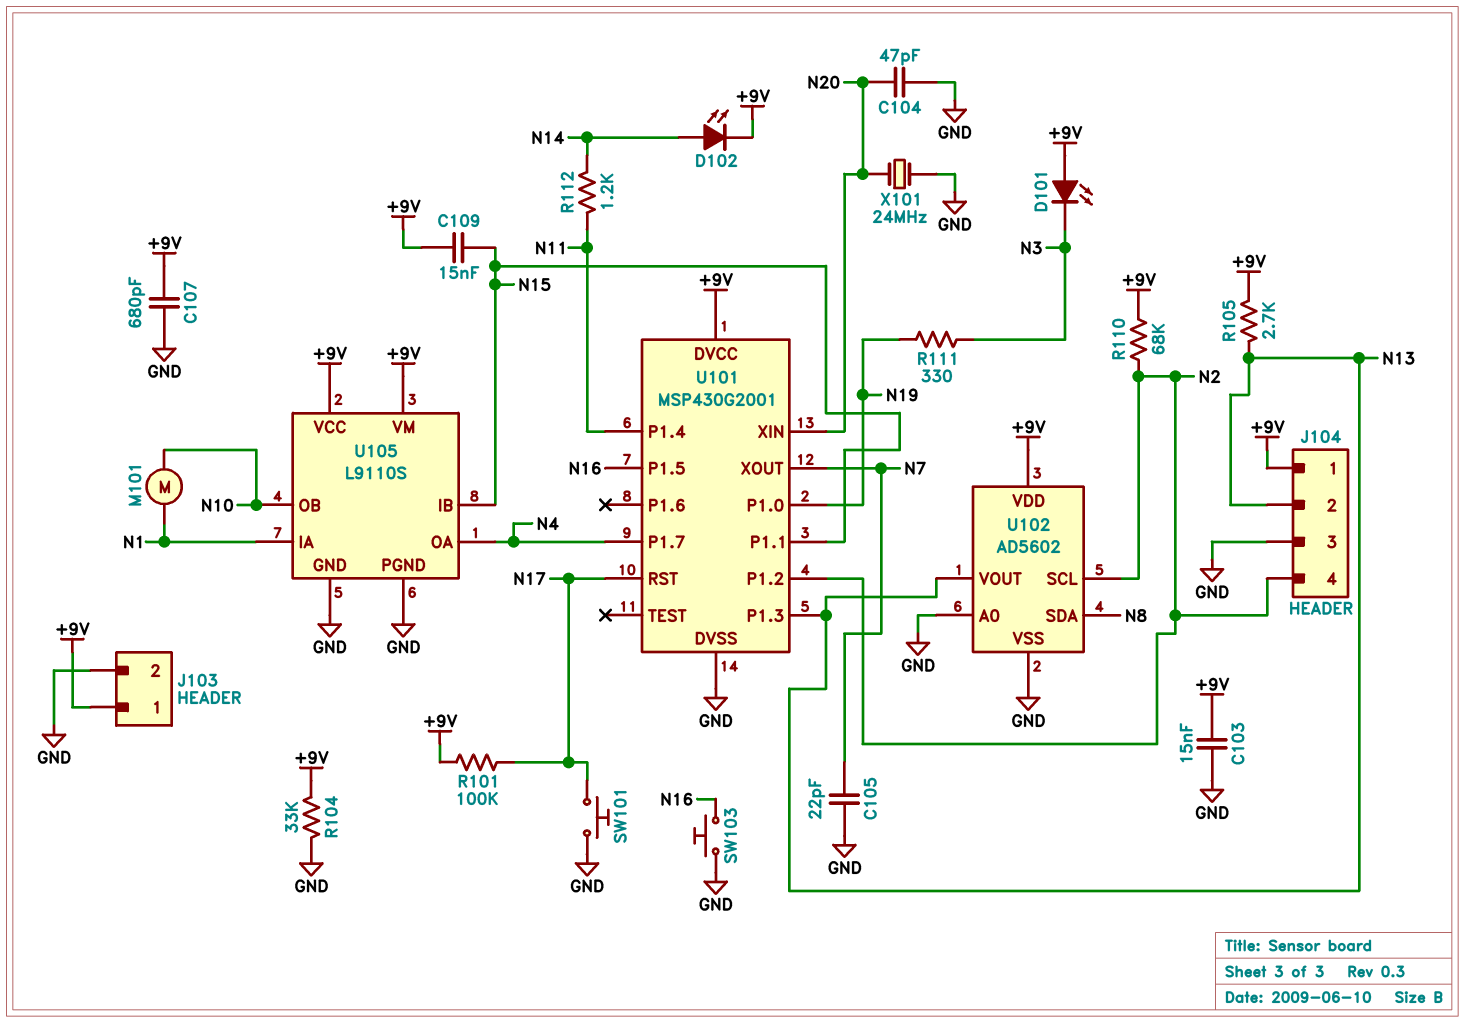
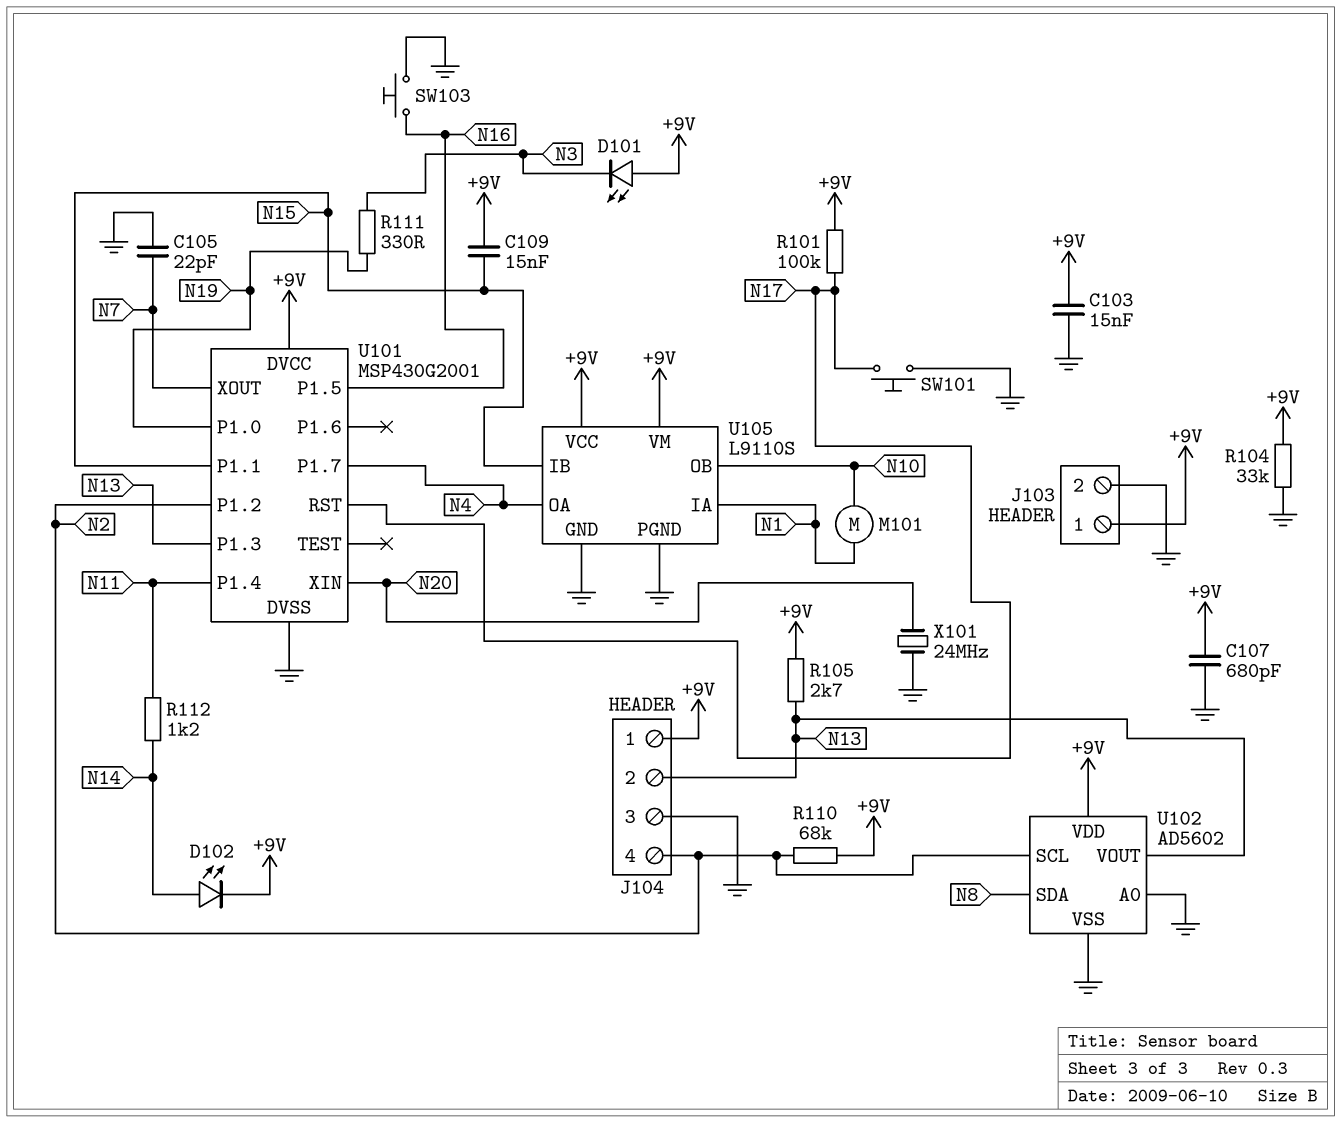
C104: 47pF (GND, N20) -> none

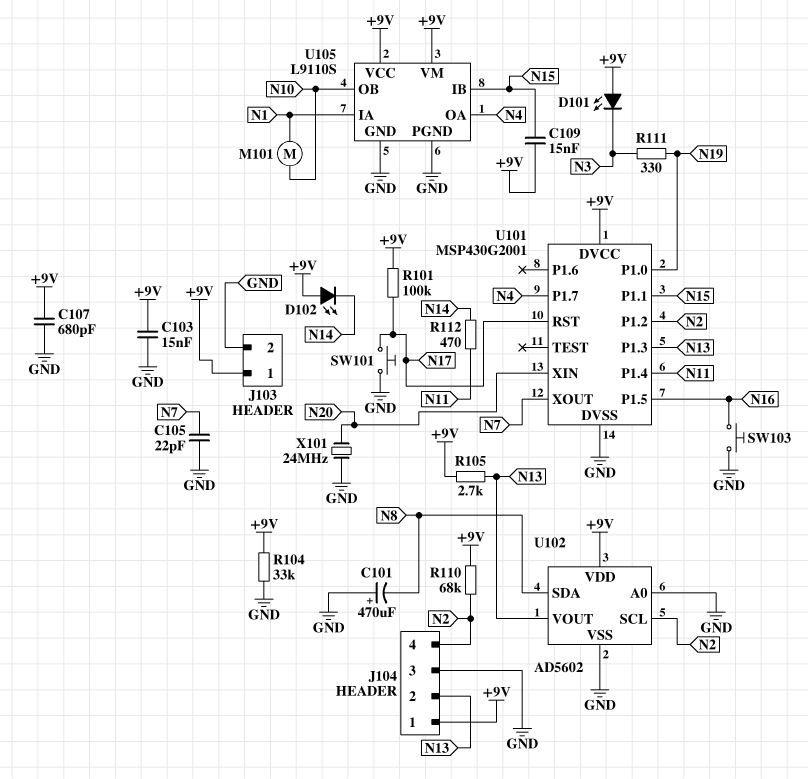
C101: none -> 470uF (plus GND, minus N8)
D102: LED (A N14, K +9V) -> LED (A +9V, K N14)
R112: 1.2k (N11, N14) -> 470 (N11, N14)

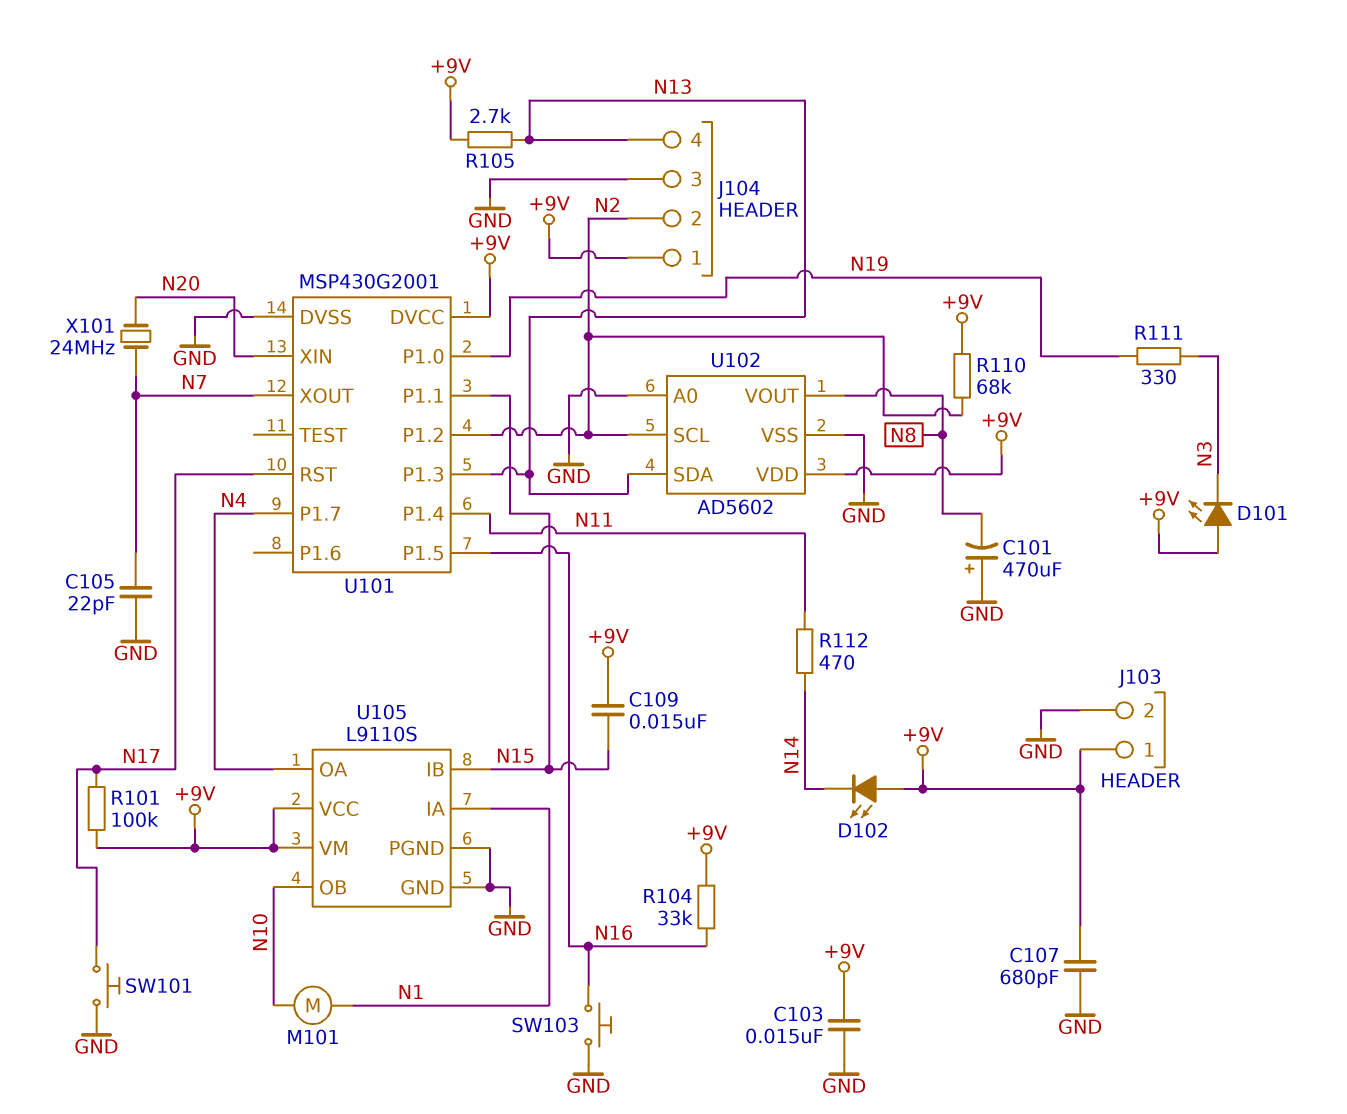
J104 pin 2: N13 -> N2
J104 pin 4: N2 -> N13
R104: 33k (+9V, GND) -> 33k (+9V, N16)
U102 pin SDA: N8 -> N13
U102 pin VOUT: N13 -> N8
X101: 24MHz (GND, N20) -> 24MHz (N7, N20)

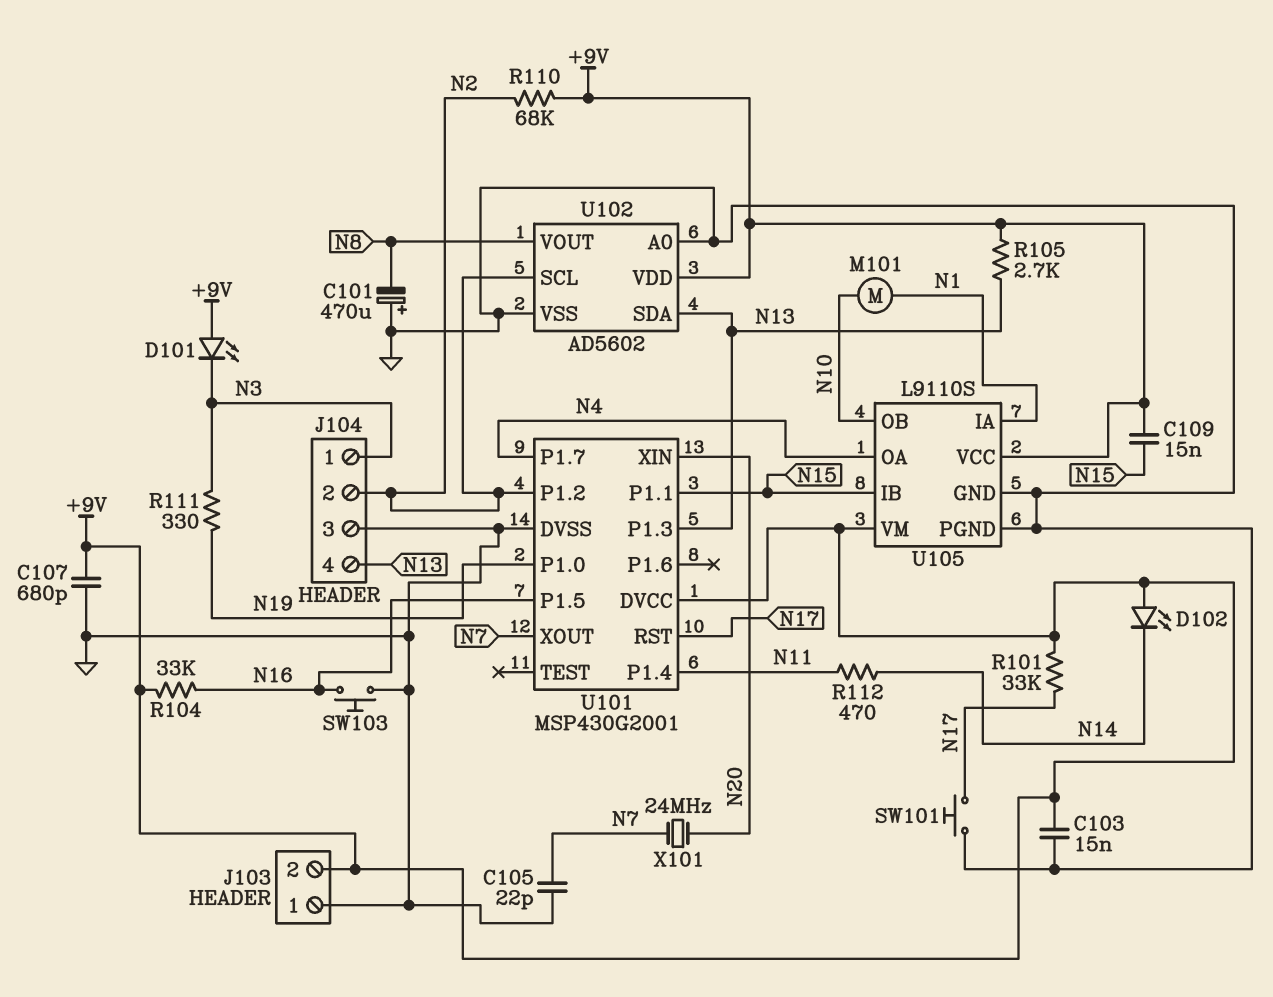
J103 pin 1: +9V -> GND
J103 pin 2: GND -> +9V
J104 pin 1: +9V -> N3
R101: 100k (+9V, N17) -> 33k (+9V, N17)

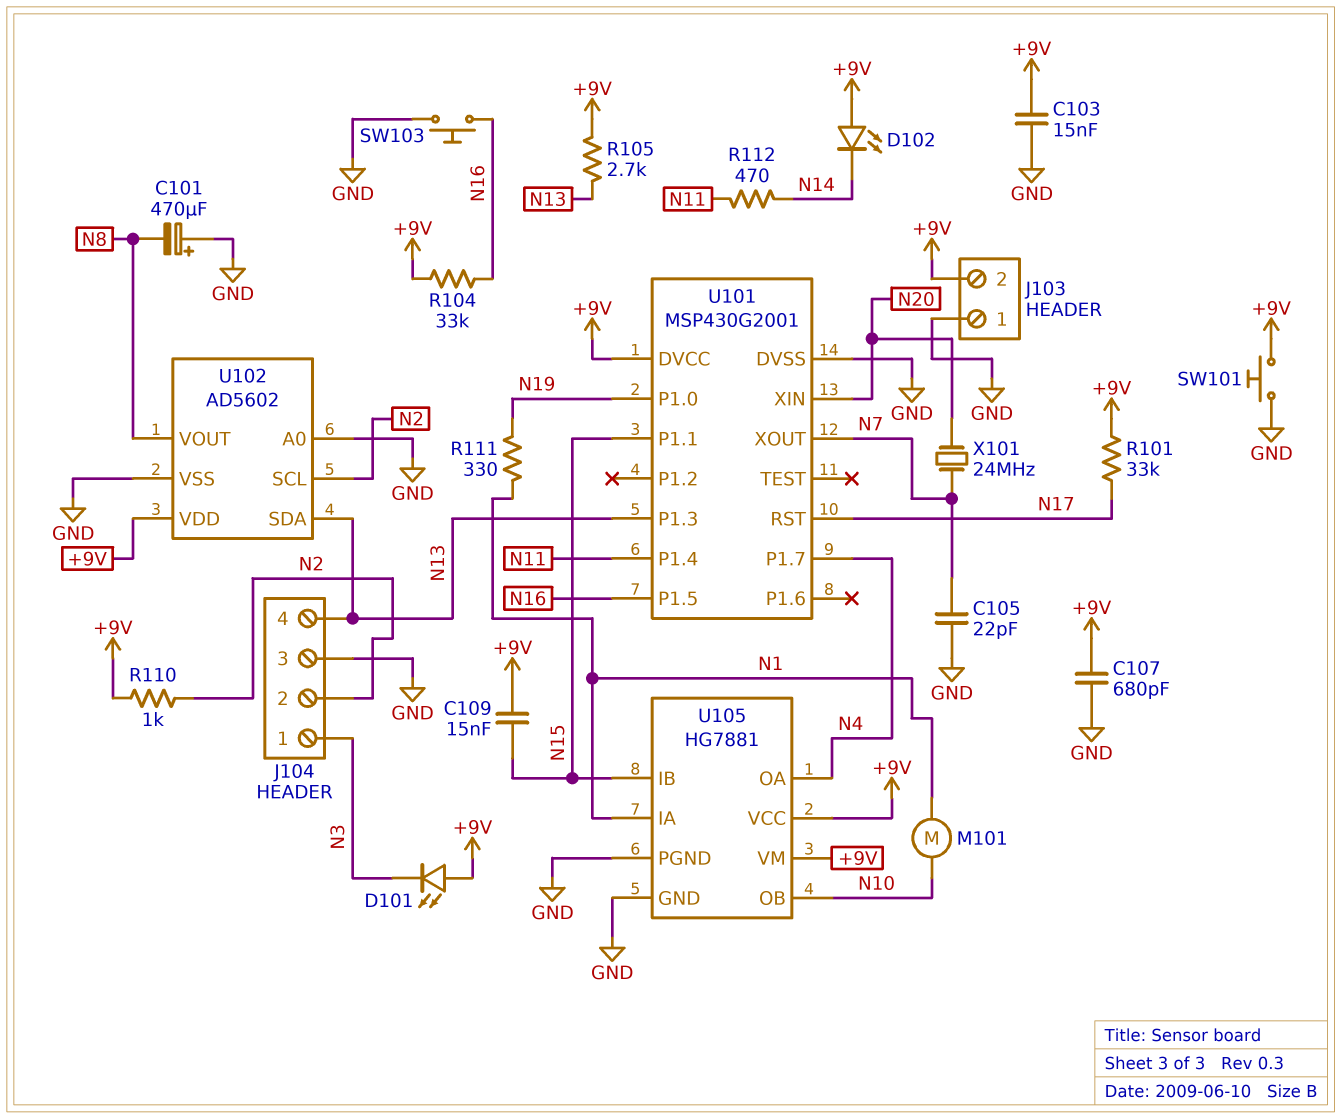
R110: 68k (+9V, N2) -> 1k (+9V, N2)
R111: 330 (N3, N19) -> 330 (N1, N19)
SW101: button (GND, N17) -> button (+9V, GND)
U101 pin P1.2: N2 -> none
U105: L9110S -> HG7881

